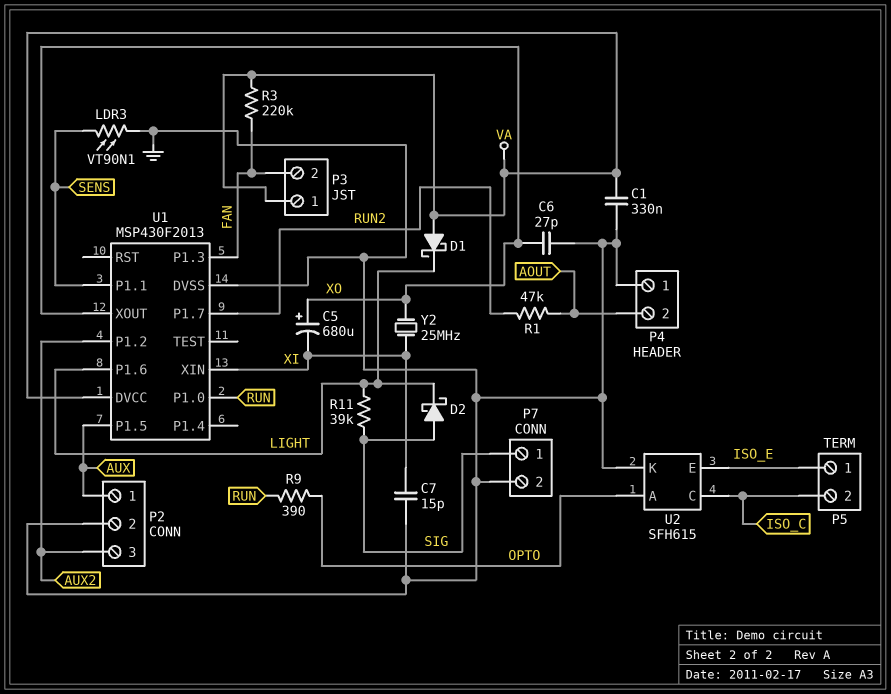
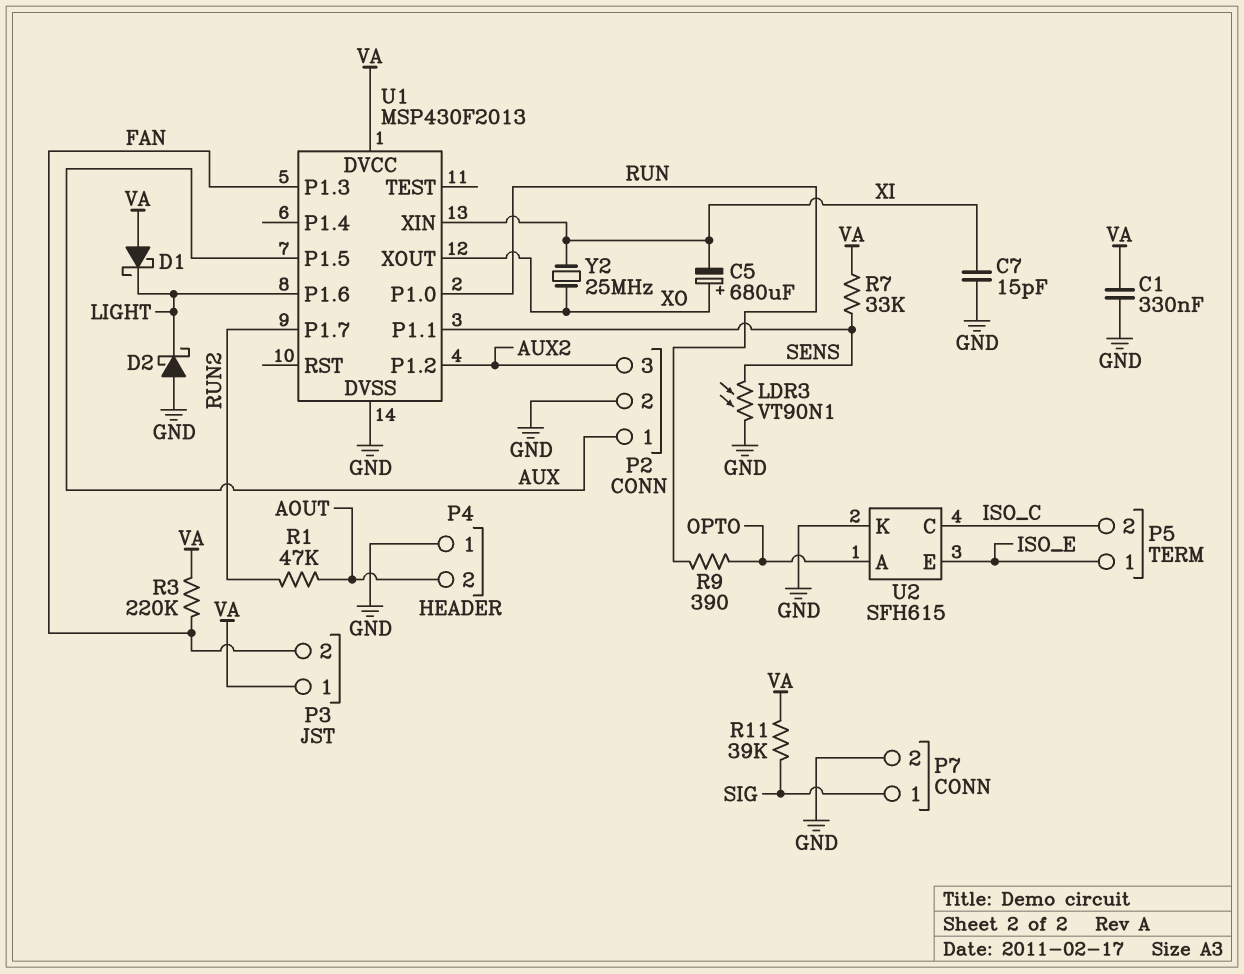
C6: 27pF (GND, XO) -> none
D2: schottky (A SIG, K LIGHT) -> schottky (A GND, K LIGHT)
R7: none -> 33k (SENS, VA)
R11: 39k (LIGHT, SIG) -> 39k (SIG, VA)

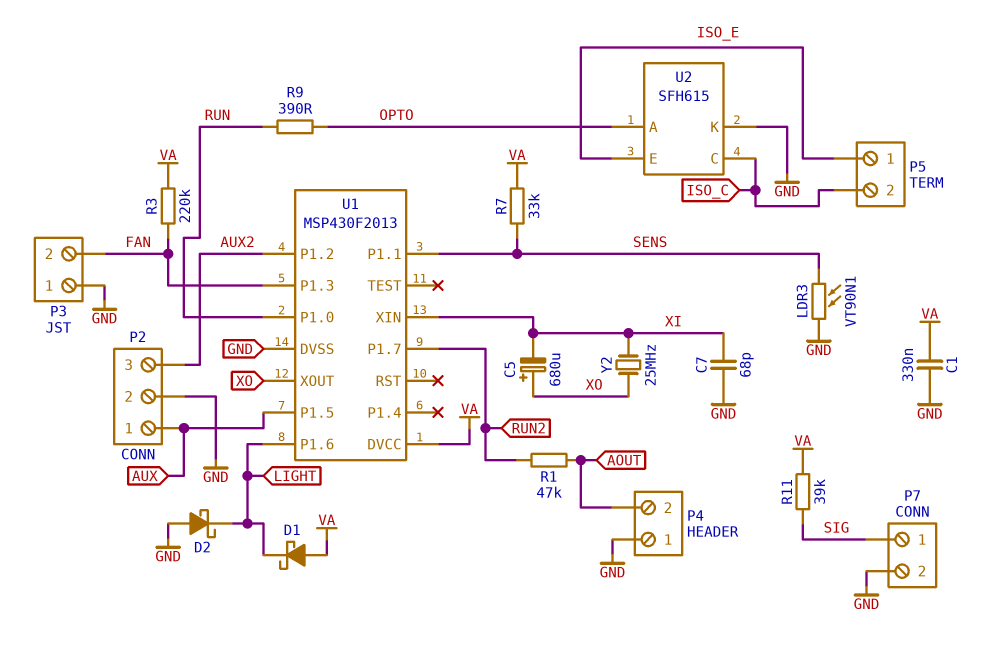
C7: 15pF (GND, XI) -> 68pF (GND, XI)
P3 pin 1: VA -> GND

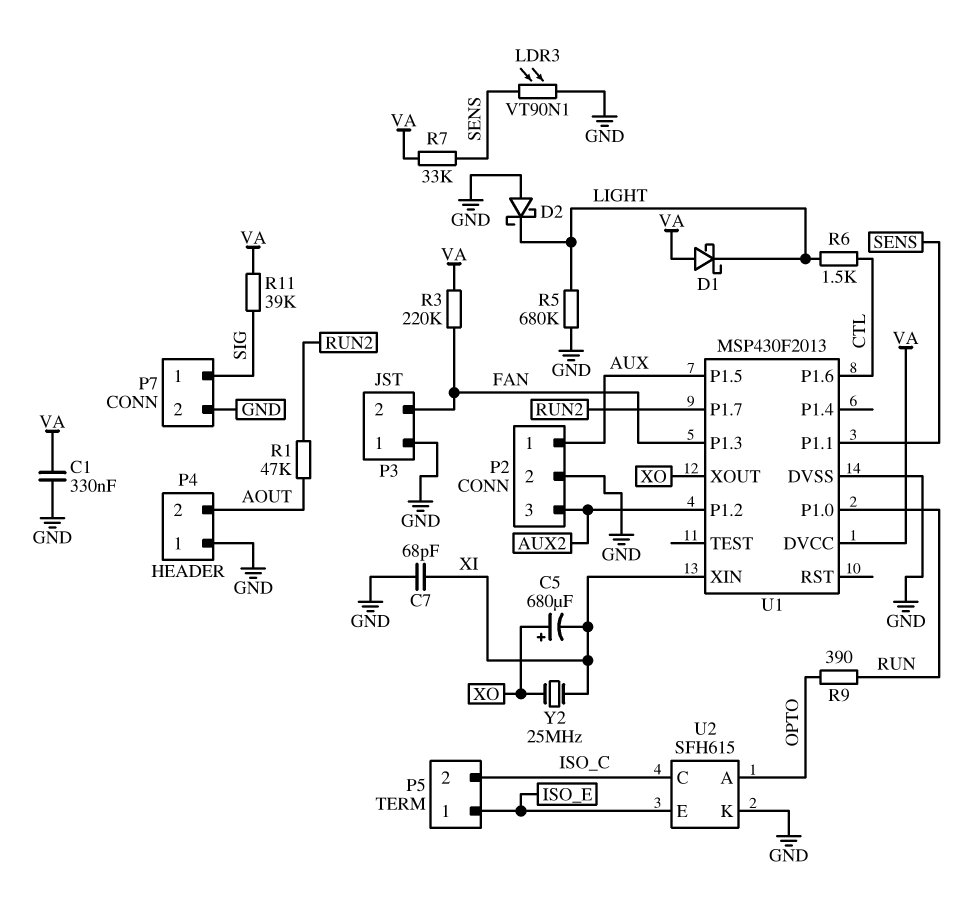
R5: none -> 680k (GND, LIGHT)
R6: none -> 1.5k (CTL, LIGHT)
U1 pin P1.6: LIGHT -> CTL

